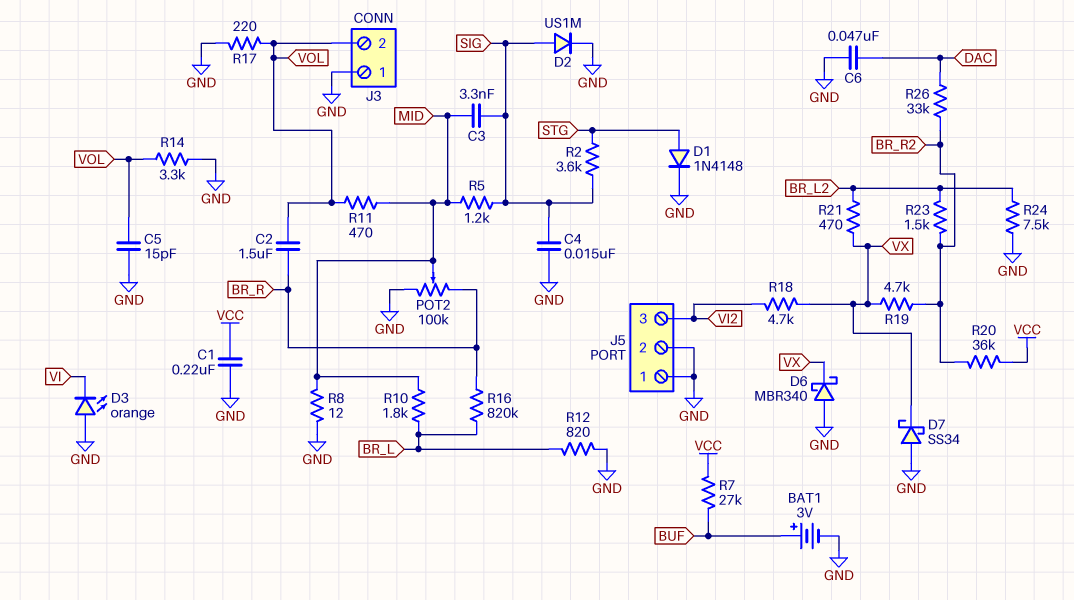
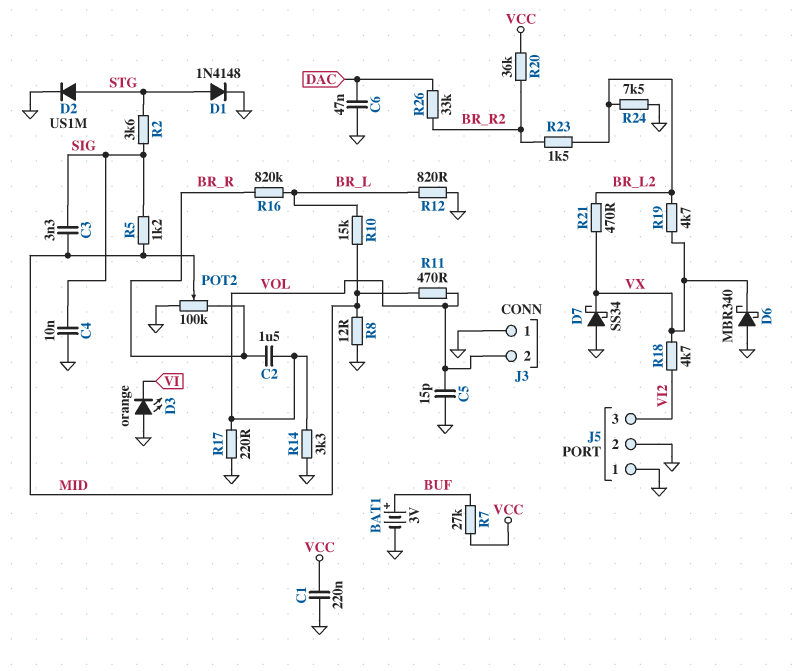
C4: 15nF (GND, SIG) -> 10nF (GND, SIG)
D2: diode US1M (A SIG, K GND) -> diode US1M (A STG, K GND)
R10: 1.8k (BR_L, MID) -> 15k (BR_L, MID)
R19: 4.7k (BR_R2, VX) -> 4.7k (BR_L2, VX)

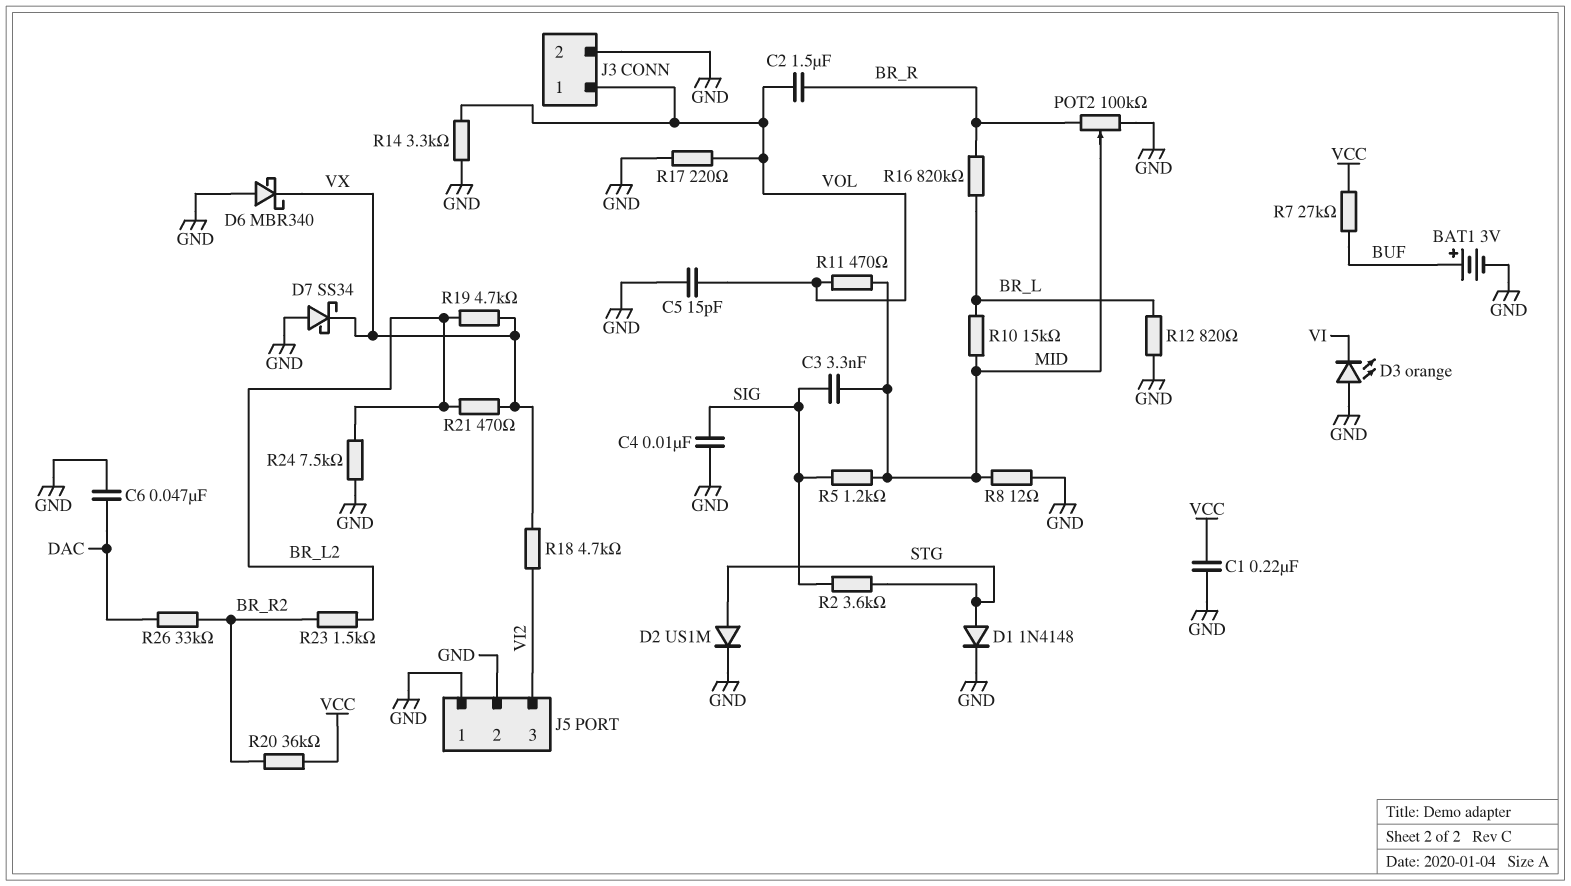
J3 pin 1: GND -> VOL
J3 pin 2: VOL -> GND

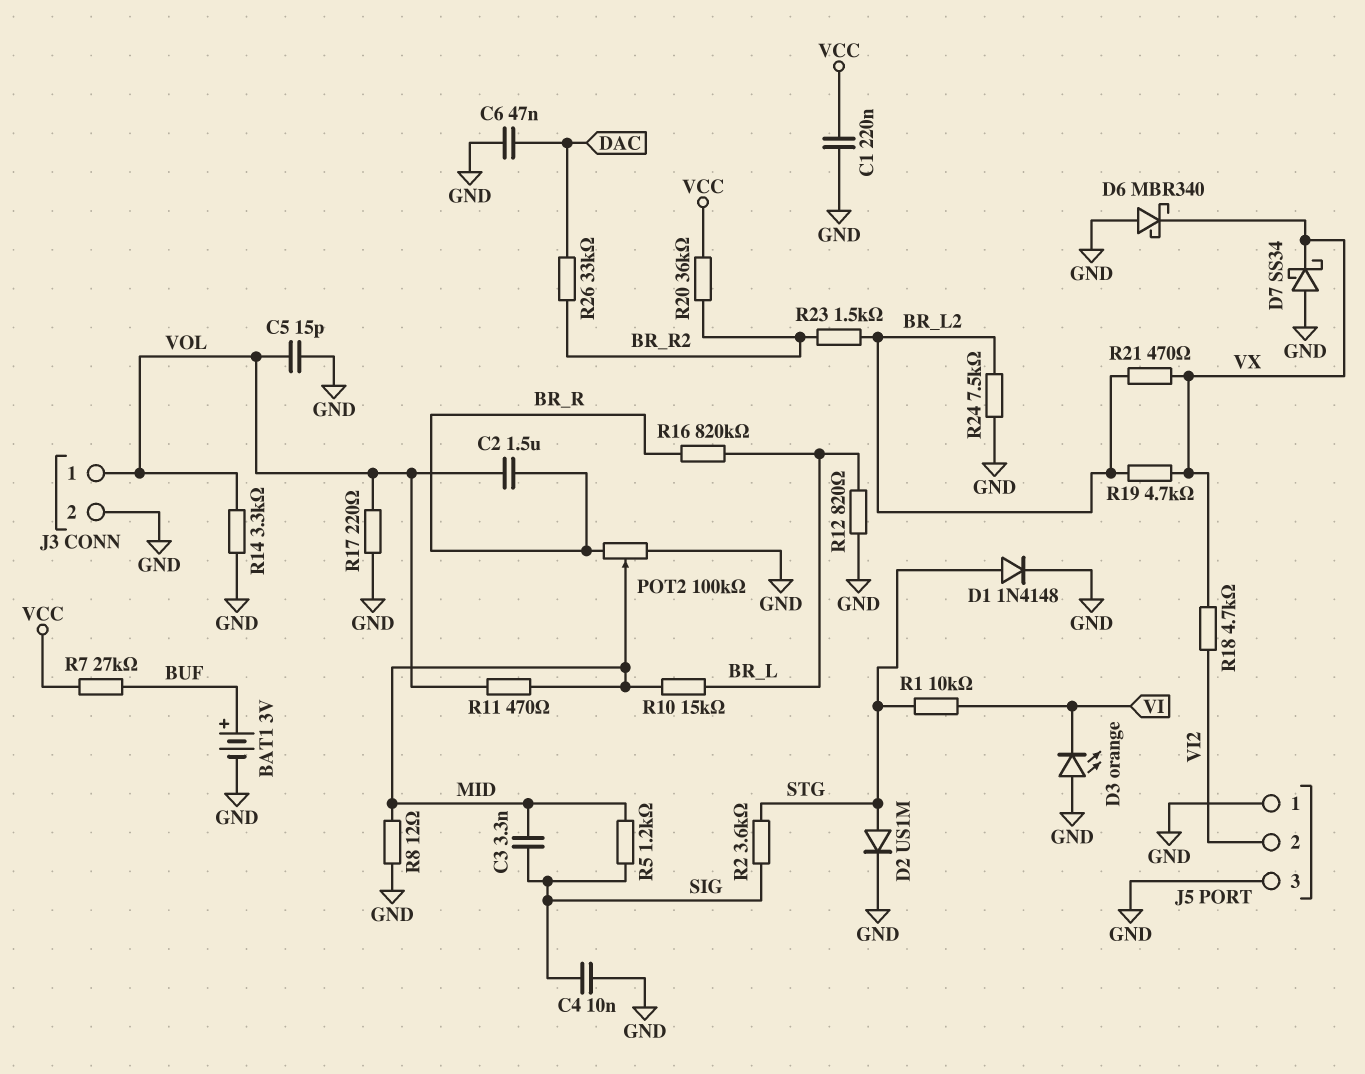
J5 pin 2: GND -> VI2
J5 pin 3: VI2 -> GND
R1: none -> 10k (STG, VI)

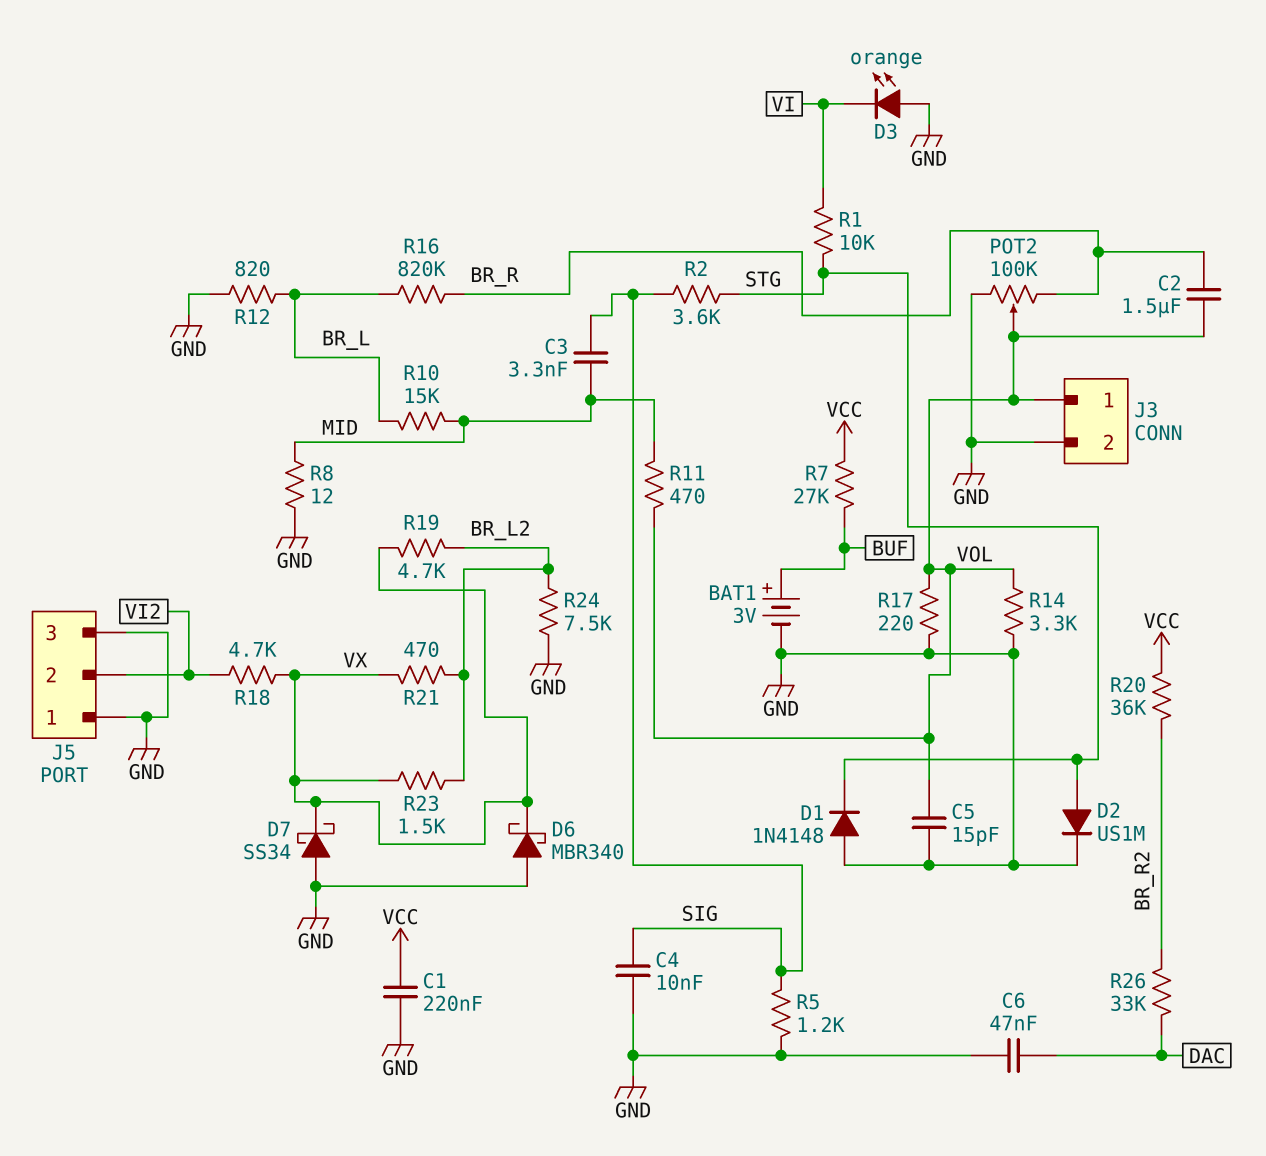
D1: diode 1N4148 (A STG, K GND) -> diode 1N4148 (A GND, K STG)
POT2: 100k (BR_R, GND, wiper MID) -> 100k (BR_R, GND, wiper VOL)
R5: 1.2k (MID, SIG) -> 1.2k (GND, SIG)
R23: 1.5k (BR_L2, BR_R2) -> 1.5k (BR_L2, VX)

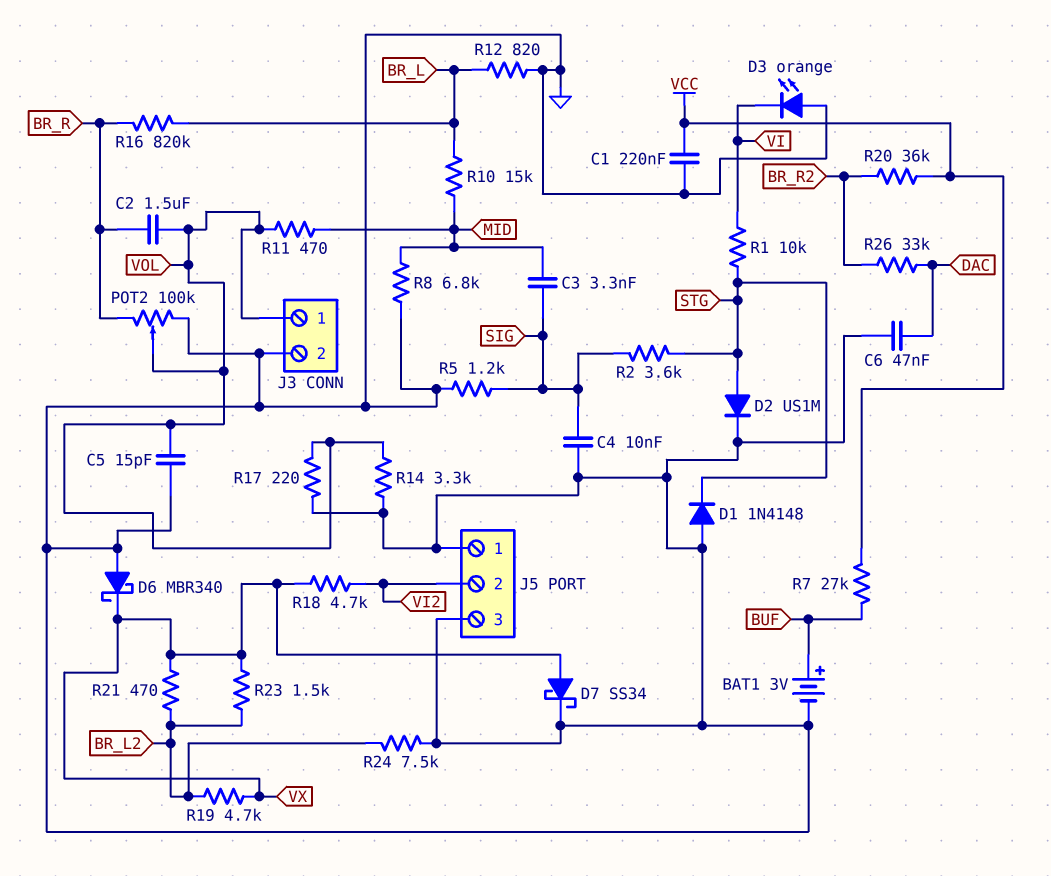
D7: schottky SS34 (A GND, K VX) -> schottky SS34 (A VX, K GND)
R8: 12 (GND, MID) -> 6.8k (GND, MID)

